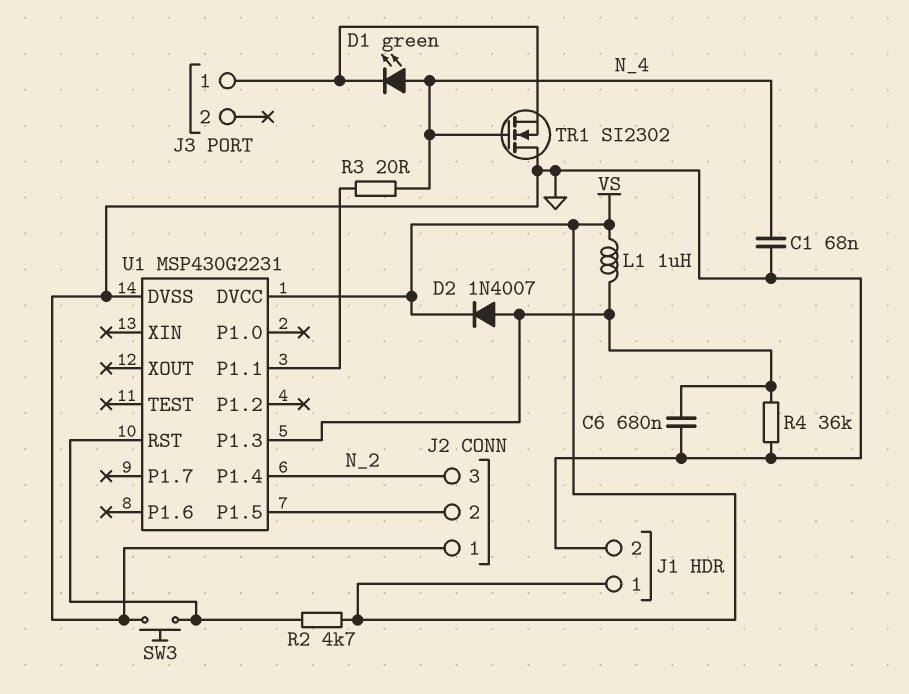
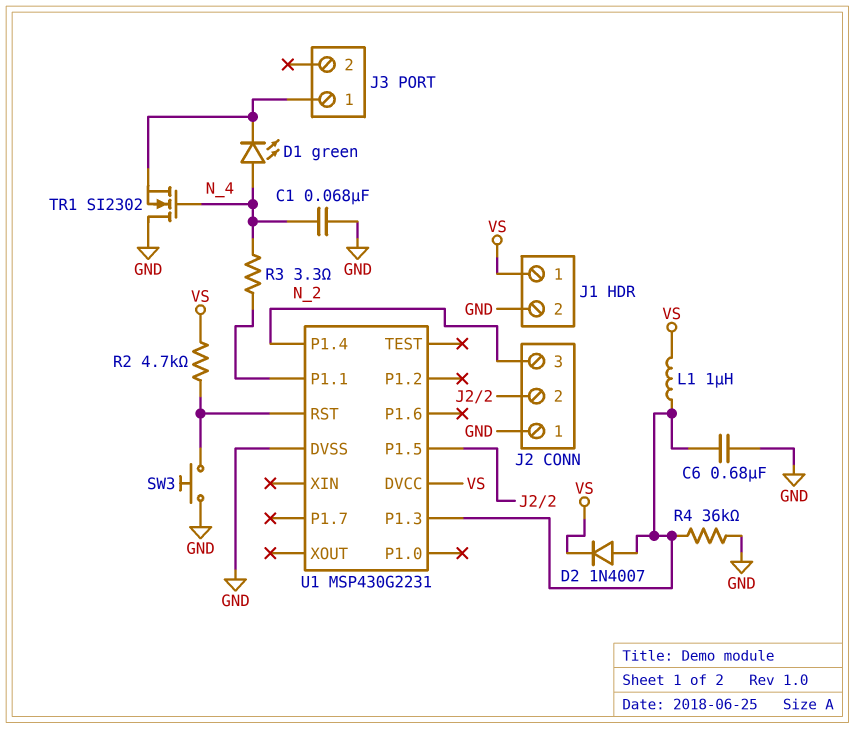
R3: 20 (N_4, U1/P1.1) -> 3.3 (N_4, U1/P1.1)

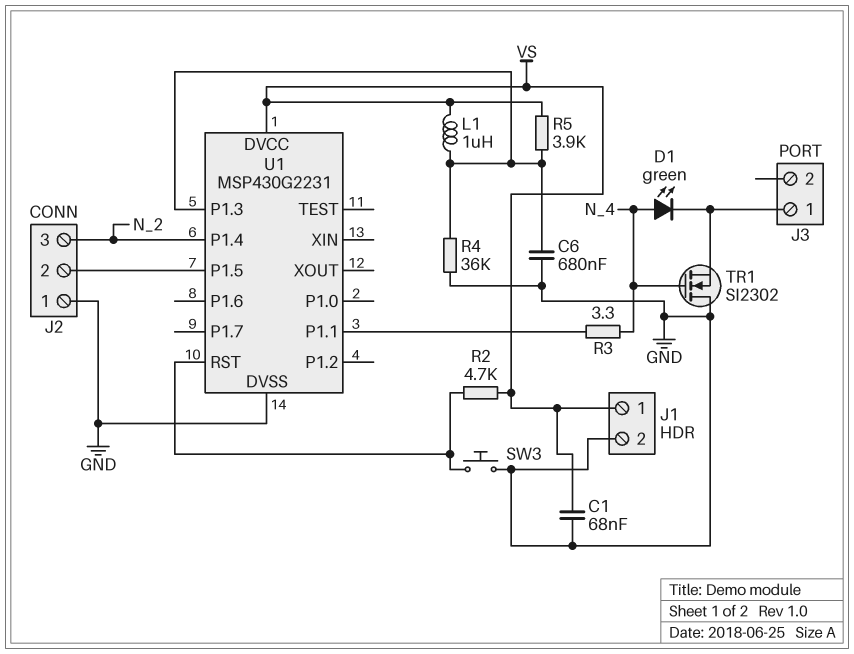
C1: 68nF (GND, N_4) -> 68nF (GND, VS)
D2: diode 1N4007 (A U1/P1.3, K VS) -> none
R5: none -> 3.9k (U1/P1.3, VS)

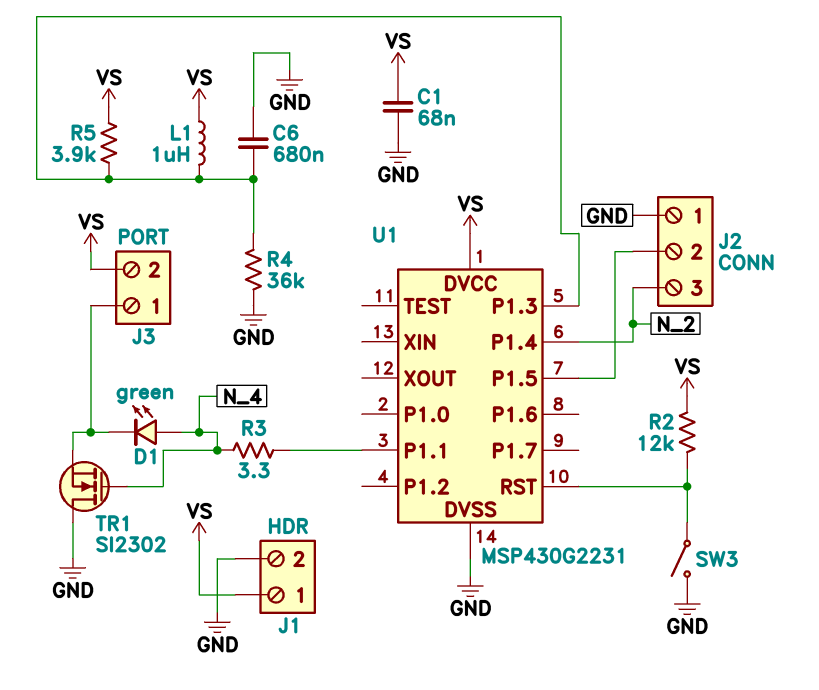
J3 pin 2: none -> VS
R2: 4.7k (U1/RST, VS) -> 12k (U1/RST, VS)
SW3: button (GND, U1/RST) -> switch (GND, U1/RST)

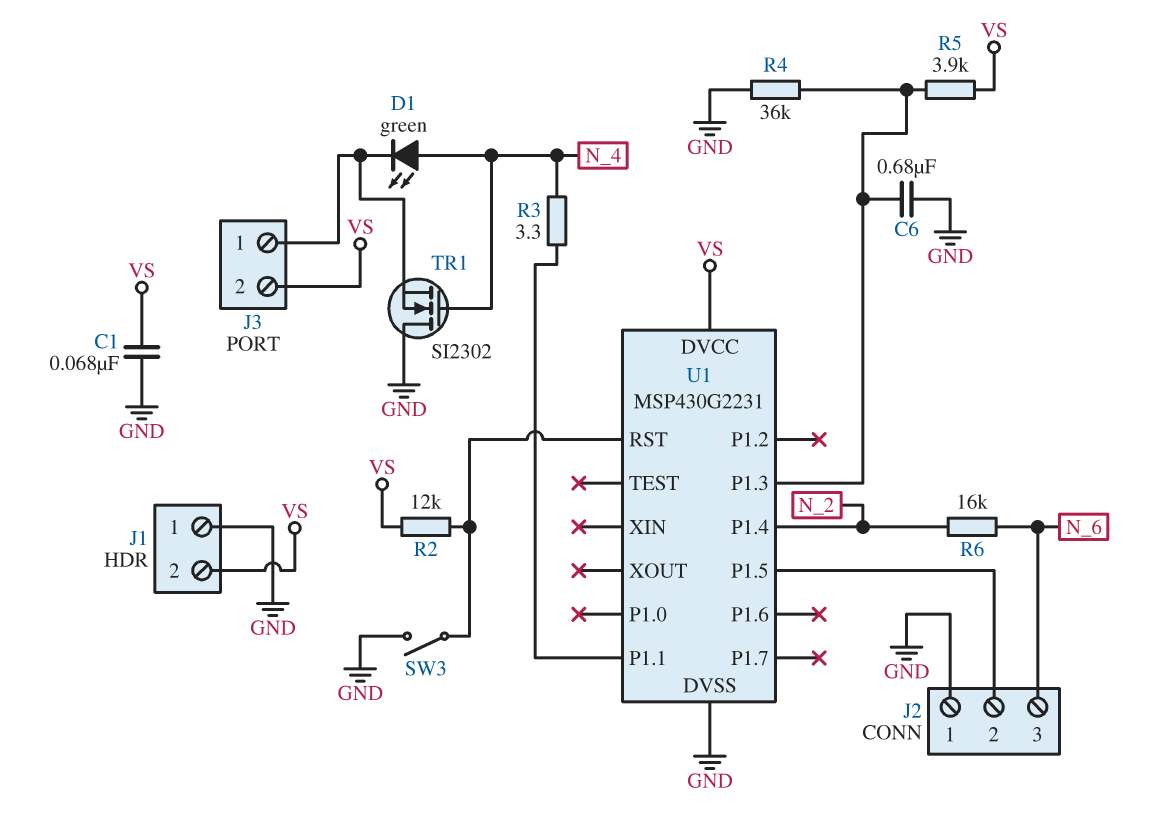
J1 pin 1: VS -> GND
J1 pin 2: GND -> VS
J2 pin 3: N_2 -> N_6
L1: 1uH (U1/P1.3, VS) -> none
R6: none -> 16k (N_2, N_6)

